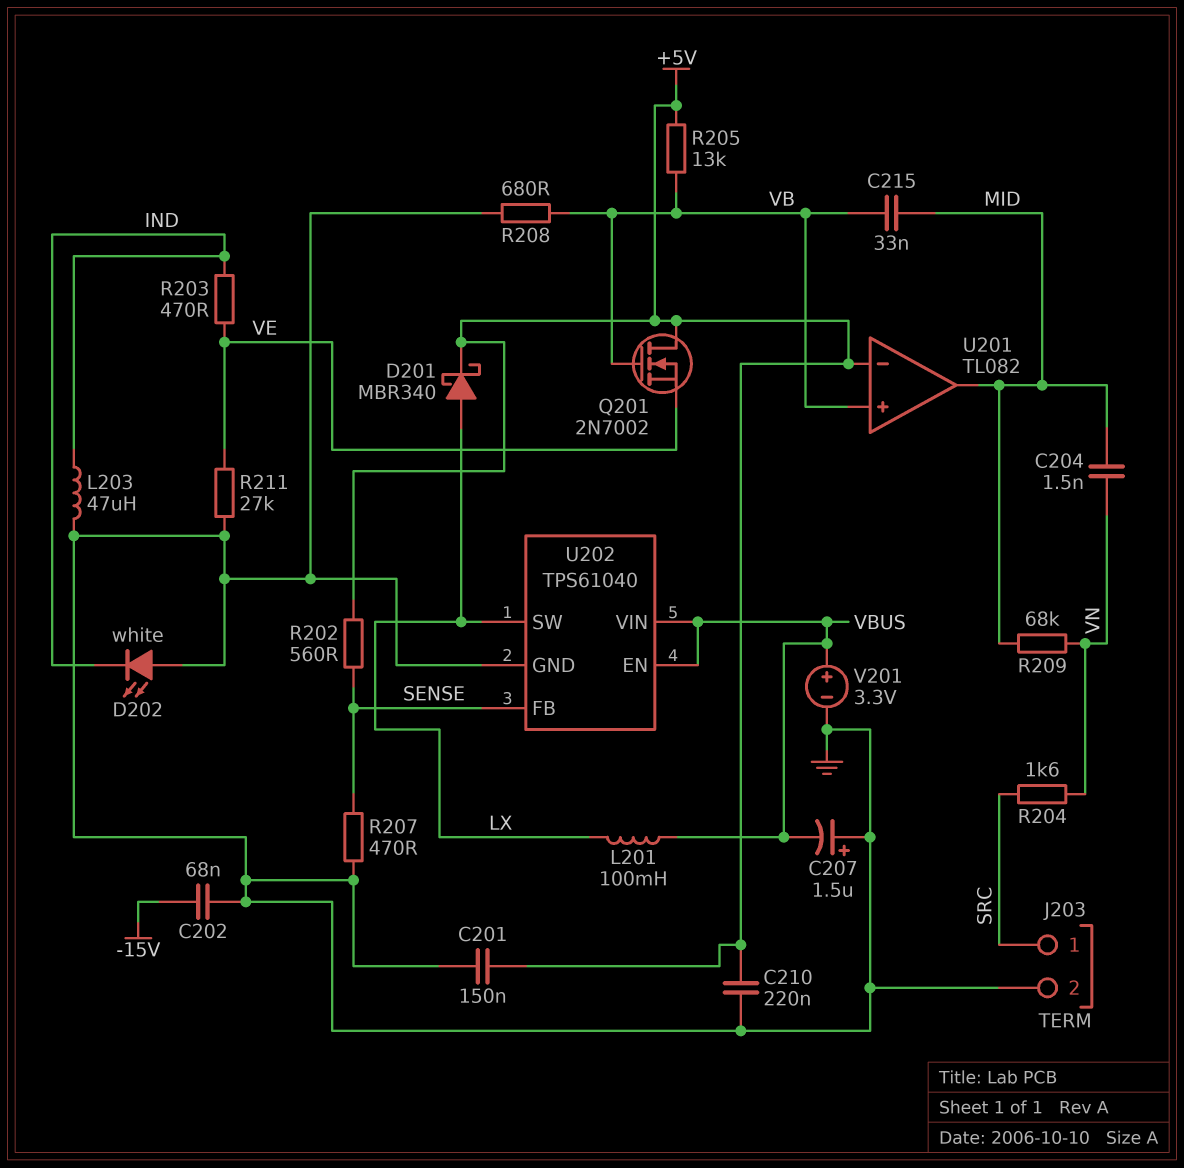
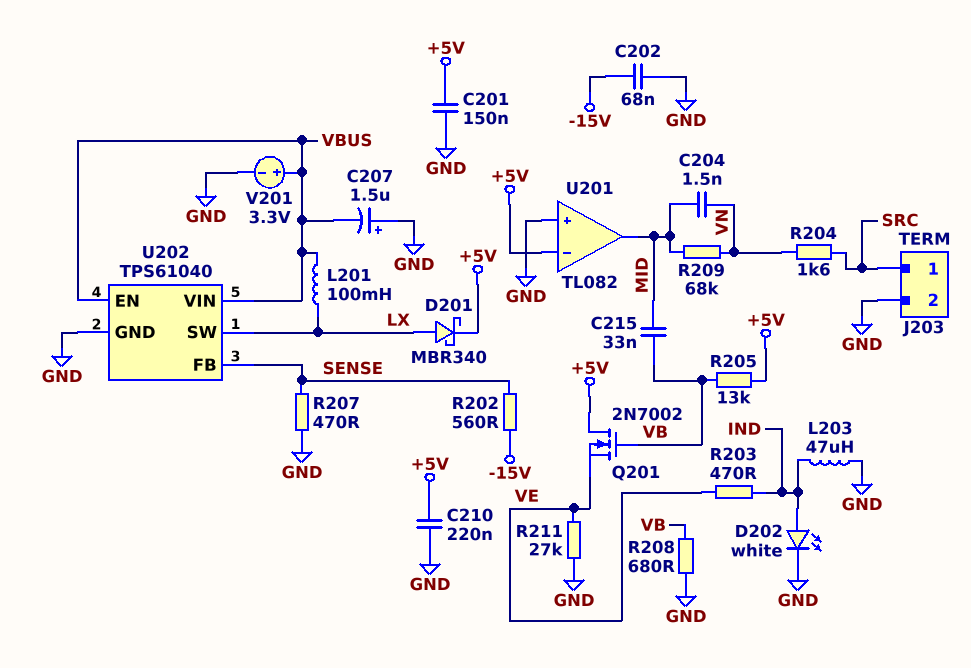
D202: LED white (A GND, K IND) -> LED white (A IND, K GND)
R202: 560 (+5V, SENSE) -> 560 (-15V, SENSE)
U201 pin in+: VB -> GND

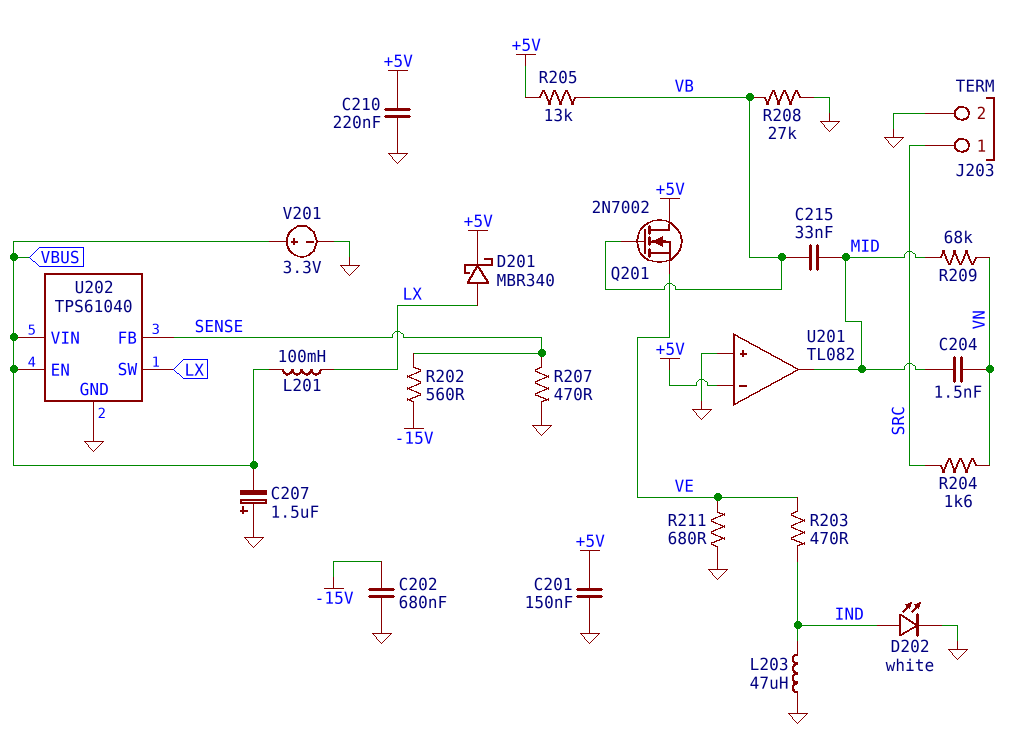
C202: 68nF (-15V, GND) -> 680nF (-15V, GND)
R208: 680 (GND, VB) -> 27k (GND, VB)
R211: 27k (GND, VE) -> 680 (GND, VE)

